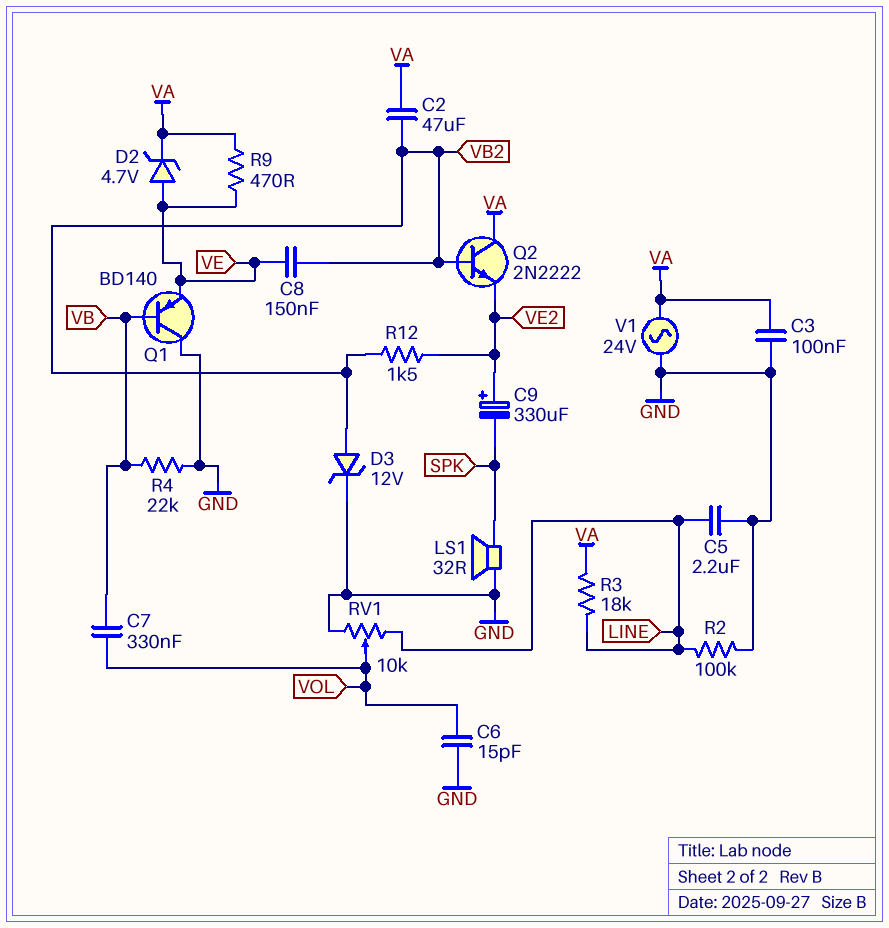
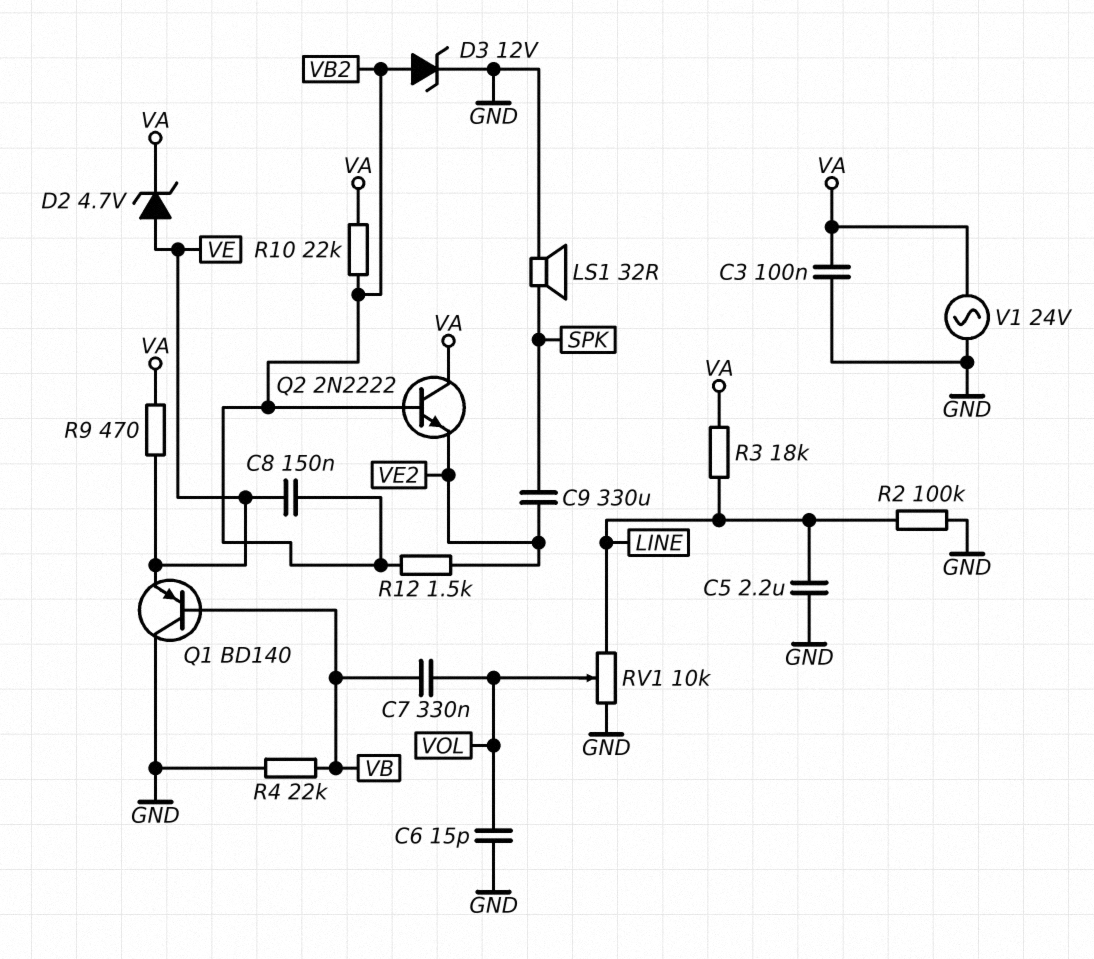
C2: 47uF (VA, VB2) -> none
C9: 330uF (plus VE2, minus SPK) -> 330uF (SPK, VE2)
R10: none -> 22k (VA, VB2)

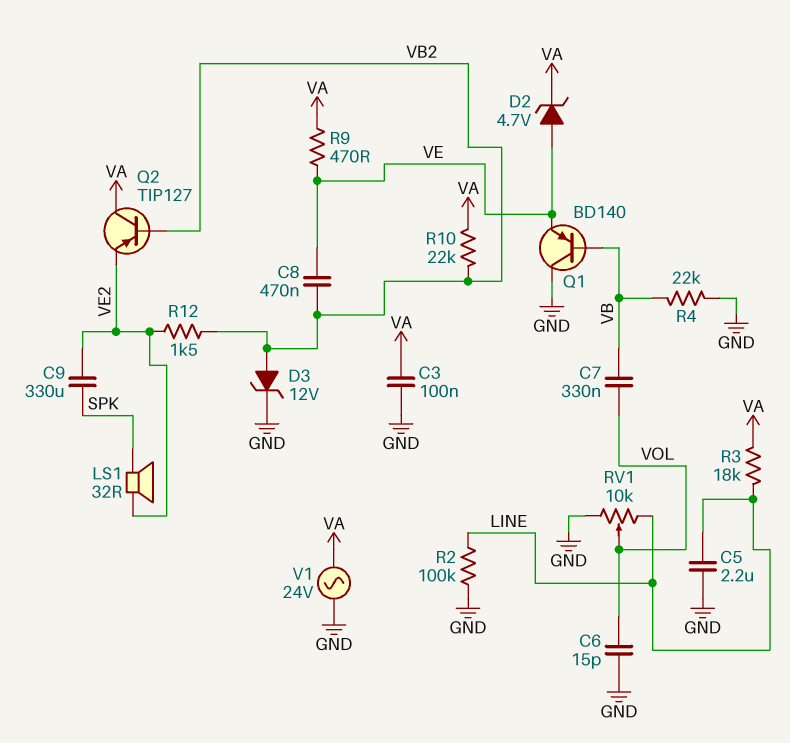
C8: 150nF (VB2, VE) -> 470nF (VB2, VE)
LS1: speaker 32R (GND, SPK) -> speaker 32R (SPK, VE2)
Q2: NPN 2N2222 (B VB2, C VA, E VE2) -> PNP TIP127 (B VB2, C VA, E VE2)

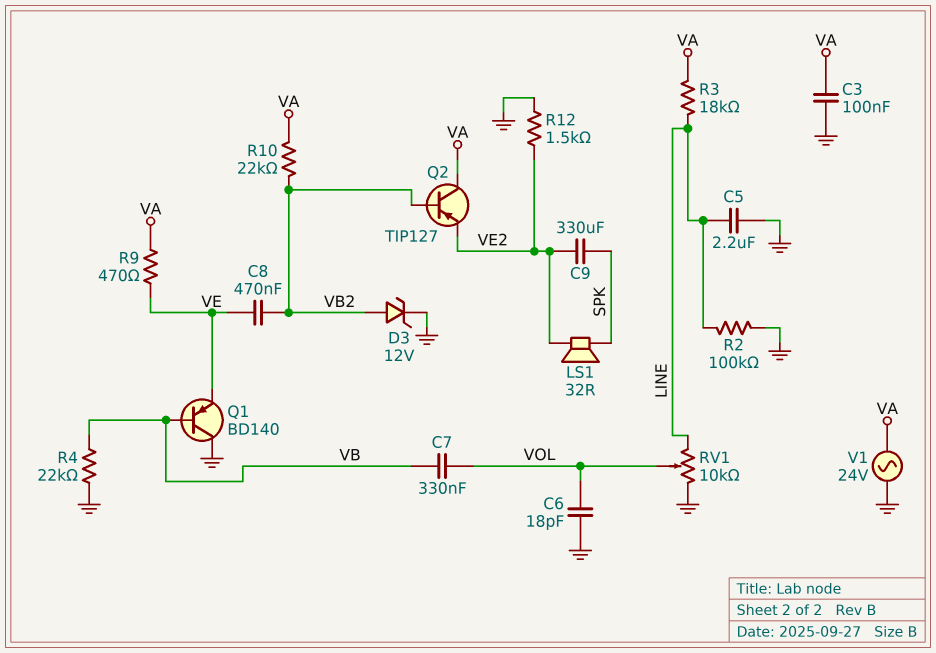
C6: 15pF (GND, VOL) -> 18pF (GND, VOL)
D2: zener 4.7V (A VE, K VA) -> none
R12: 1.5k (VB2, VE2) -> 1.5k (GND, VE2)

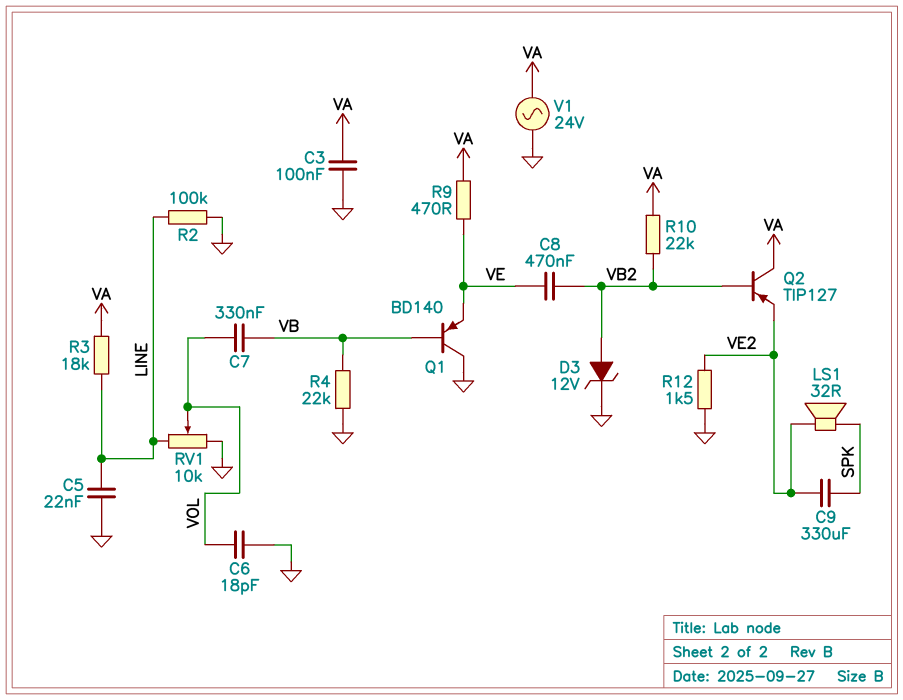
C5: 2.2uF (GND, LINE) -> 22nF (GND, LINE)

